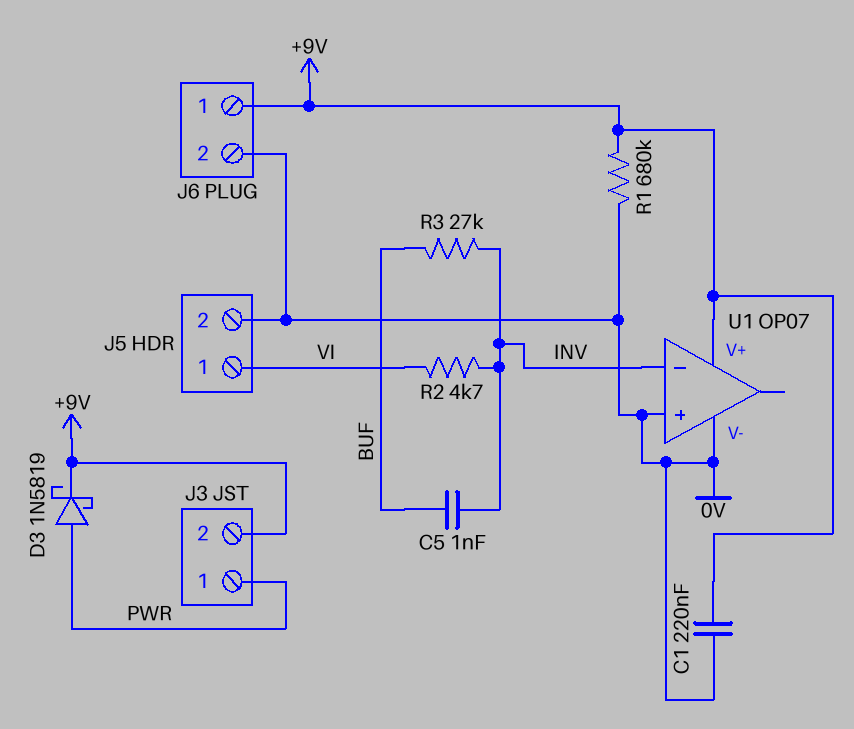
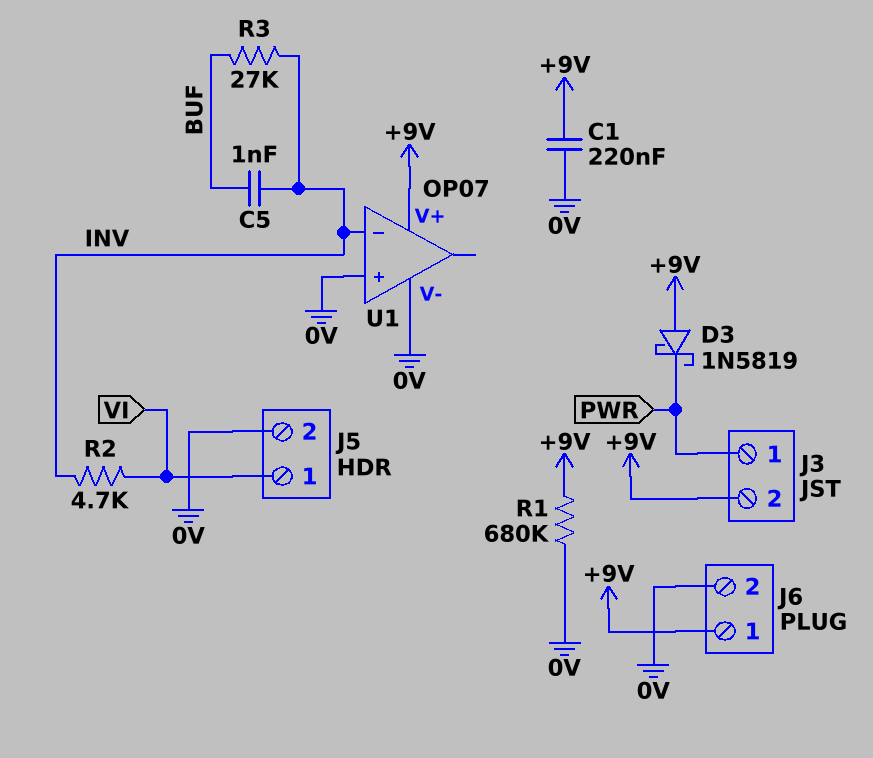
D3: schottky 1N5819 (A PWR, K +9V) -> schottky 1N5819 (A +9V, K PWR)

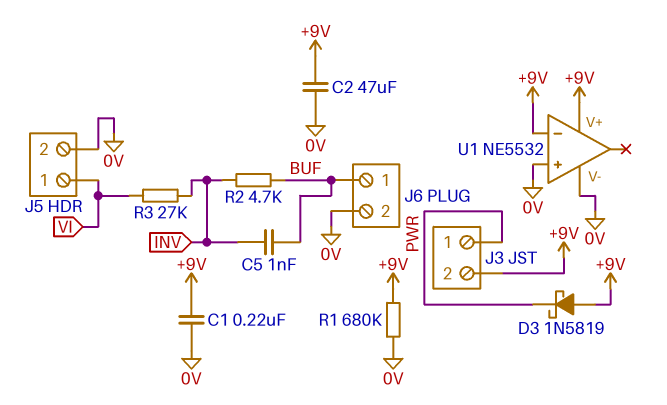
C2: none -> 47uF (+9V, 0V)
J6 pin 1: +9V -> BUF
R2: 4.7k (INV, VI) -> 4.7k (BUF, INV)
R3: 27k (BUF, INV) -> 27k (INV, VI)
U1: OP07 -> NE5532
U1 pin in-: INV -> +9V

